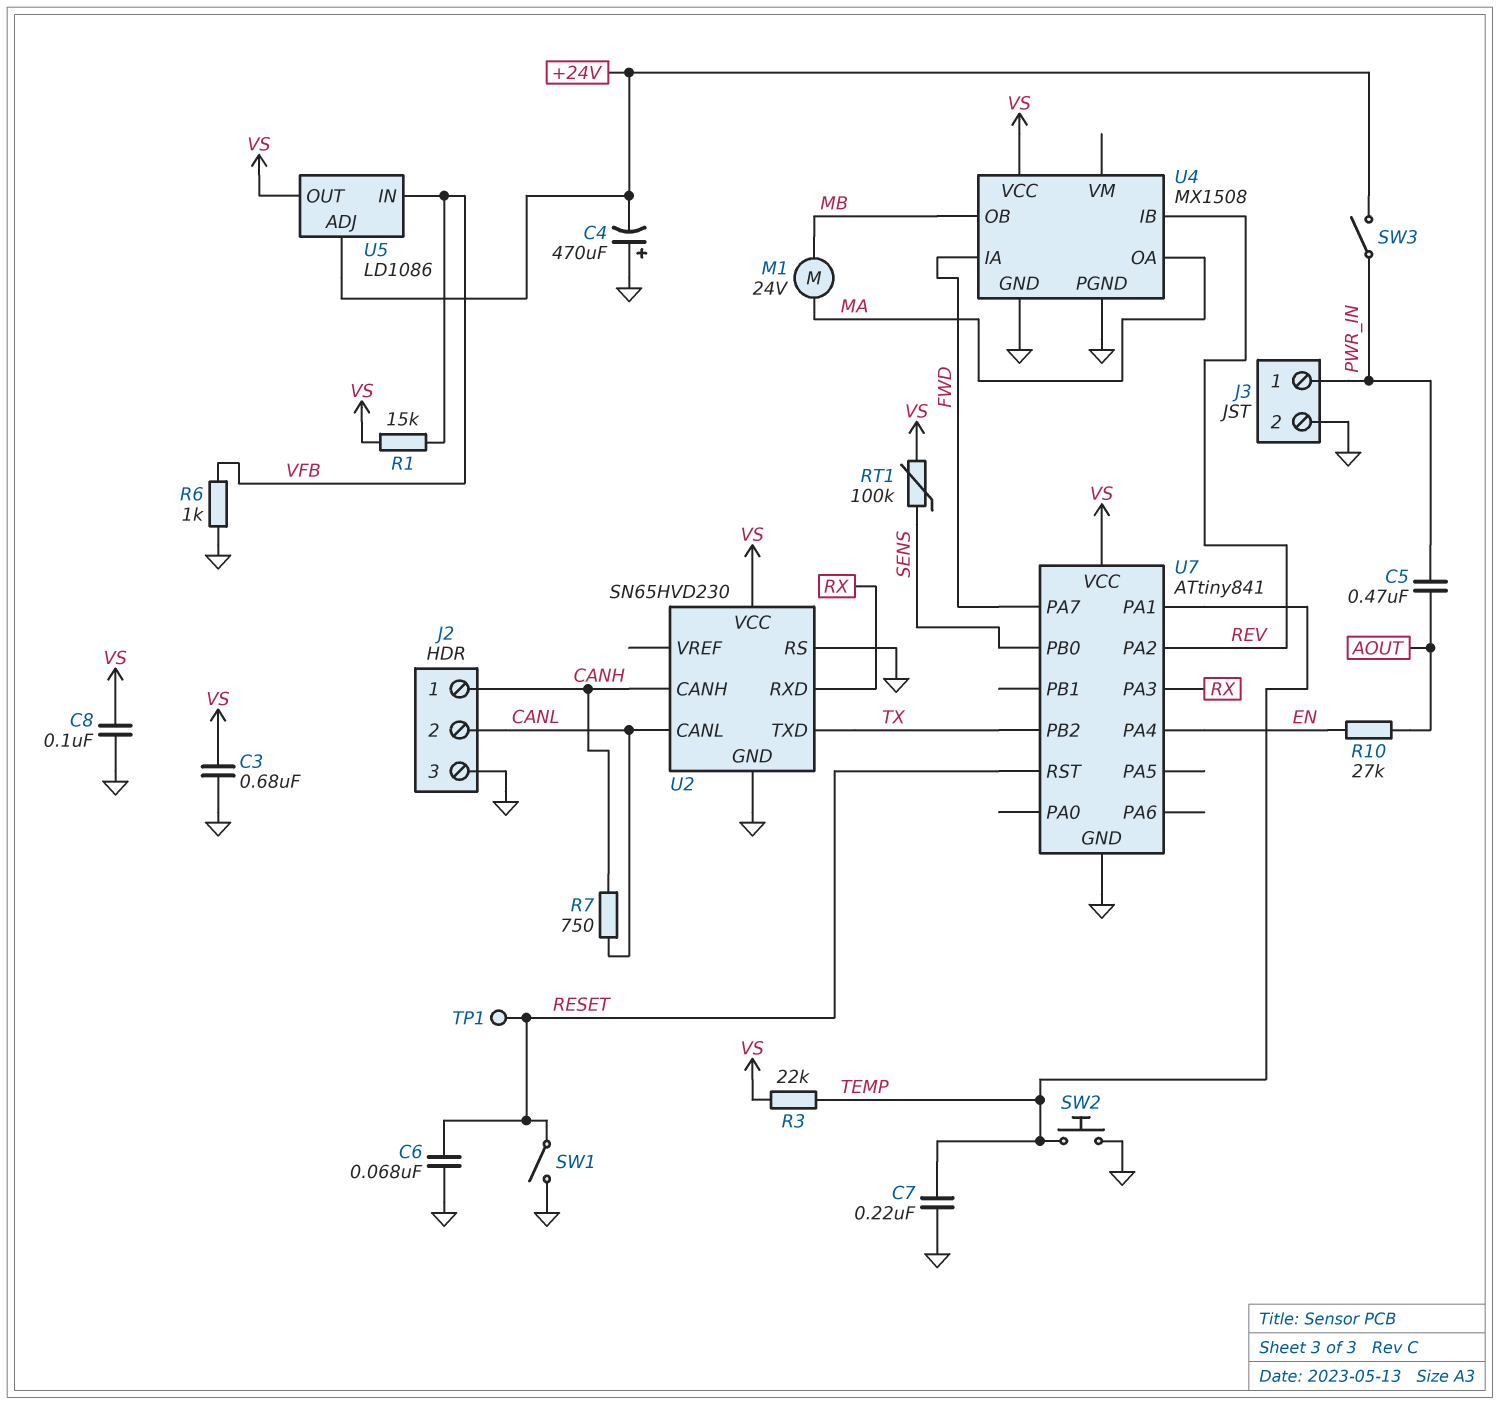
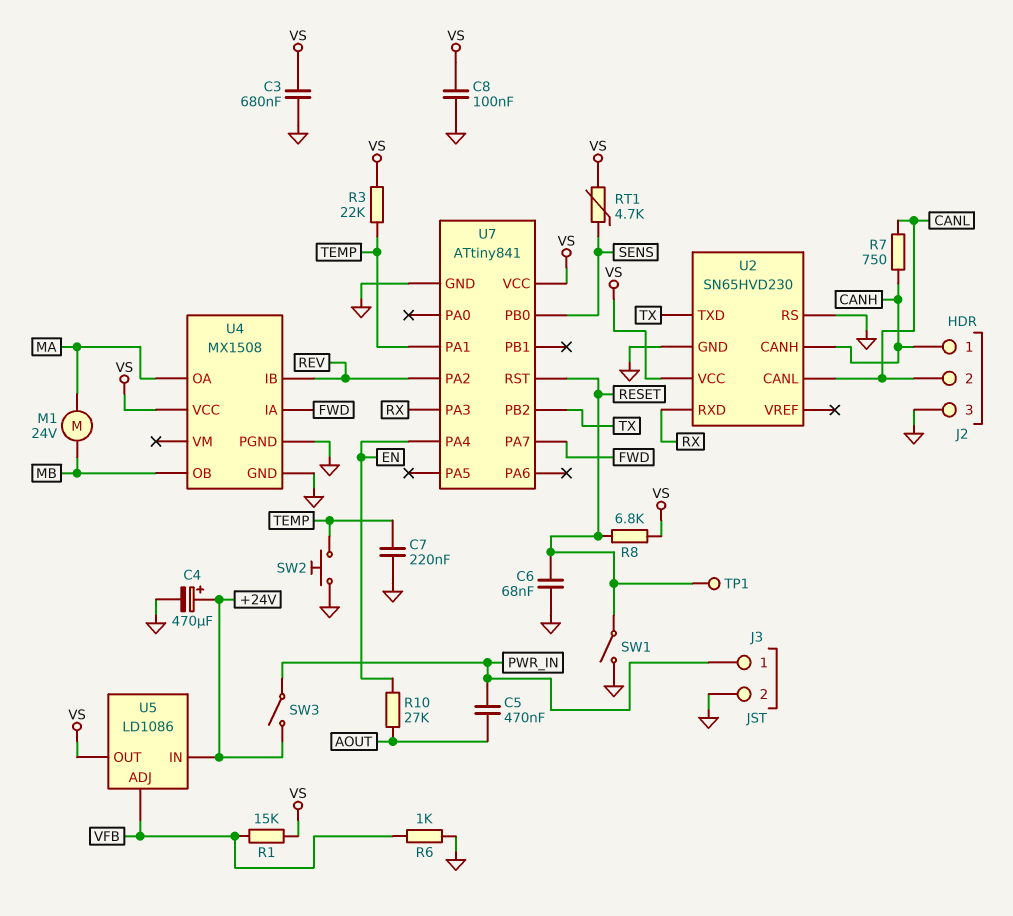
C4: 470uF (plus GND, minus +24V) -> 470uF (plus +24V, minus GND)
R8: none -> 6.8k (RESET, VS)
RT1: 100k (SENS, VS) -> 4.7k (SENS, VS)
U5 pin ADJ: +24V -> VFB
U5 pin IN: VFB -> +24V

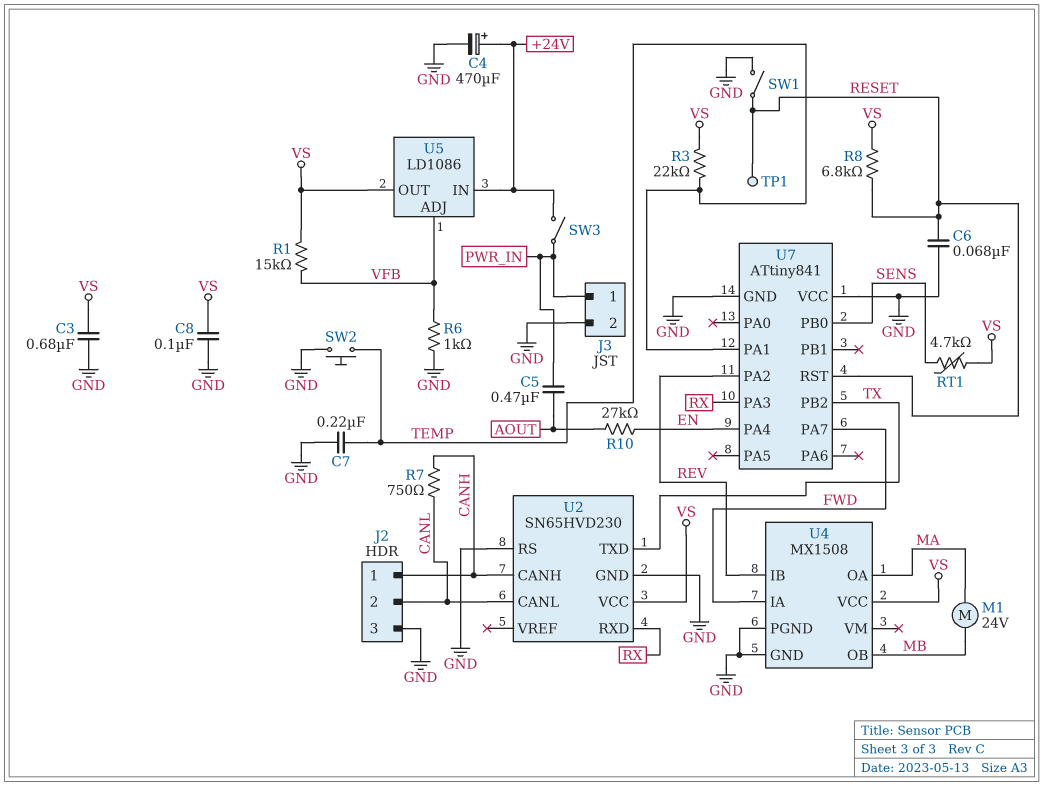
U7 pin VCC: VS -> GND

